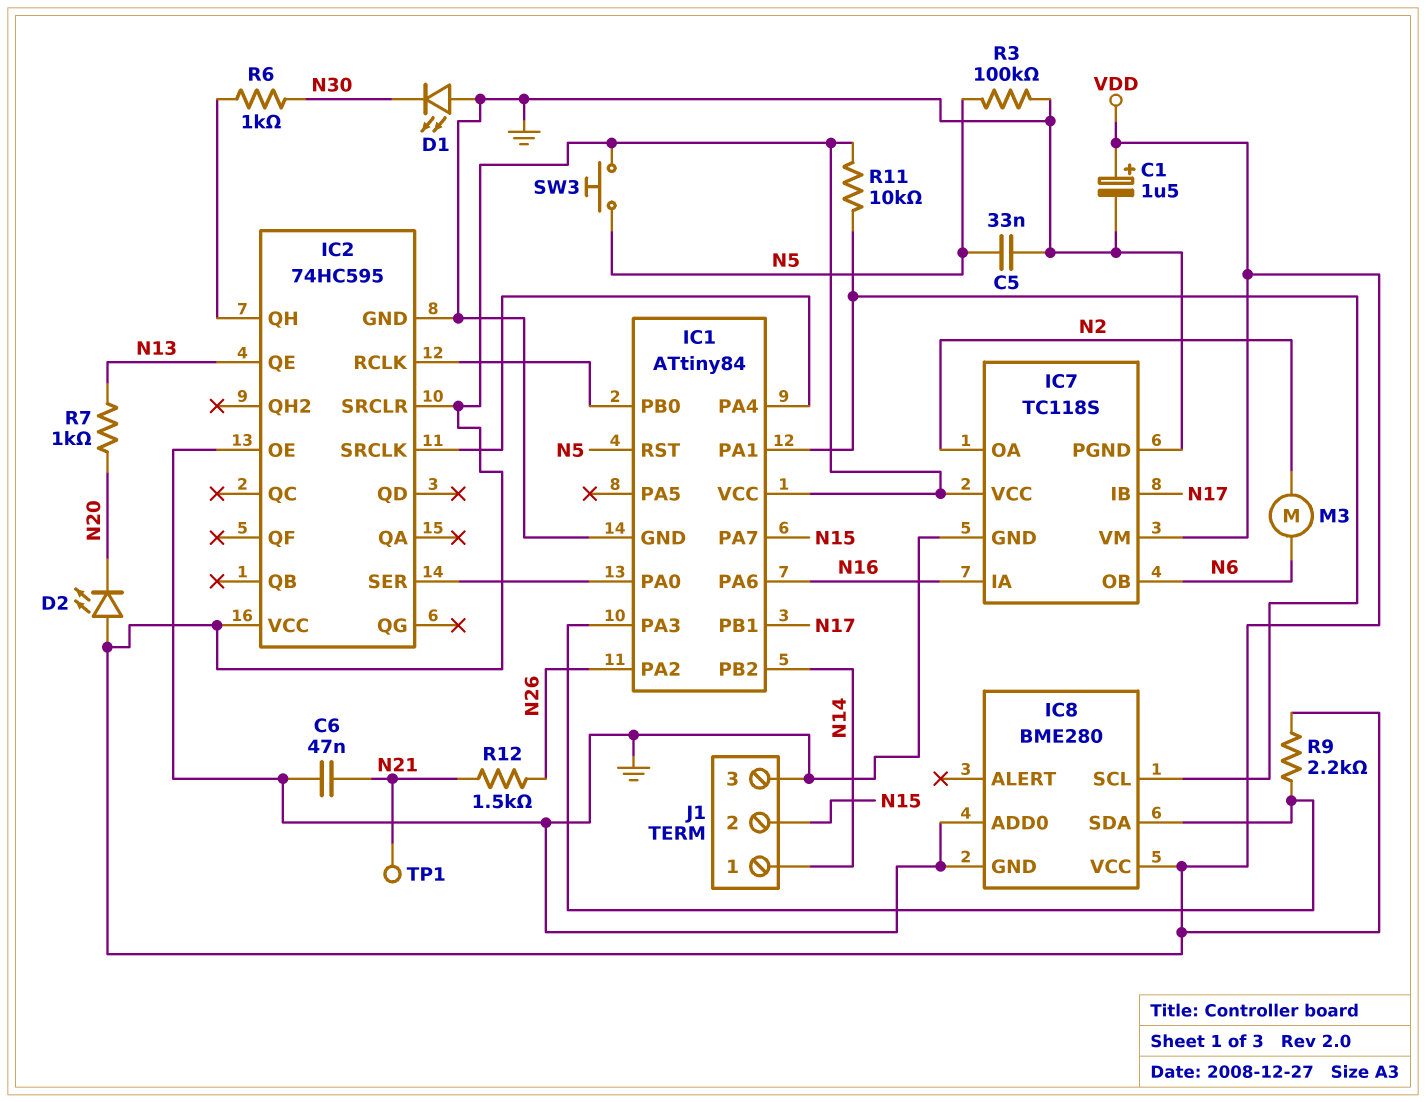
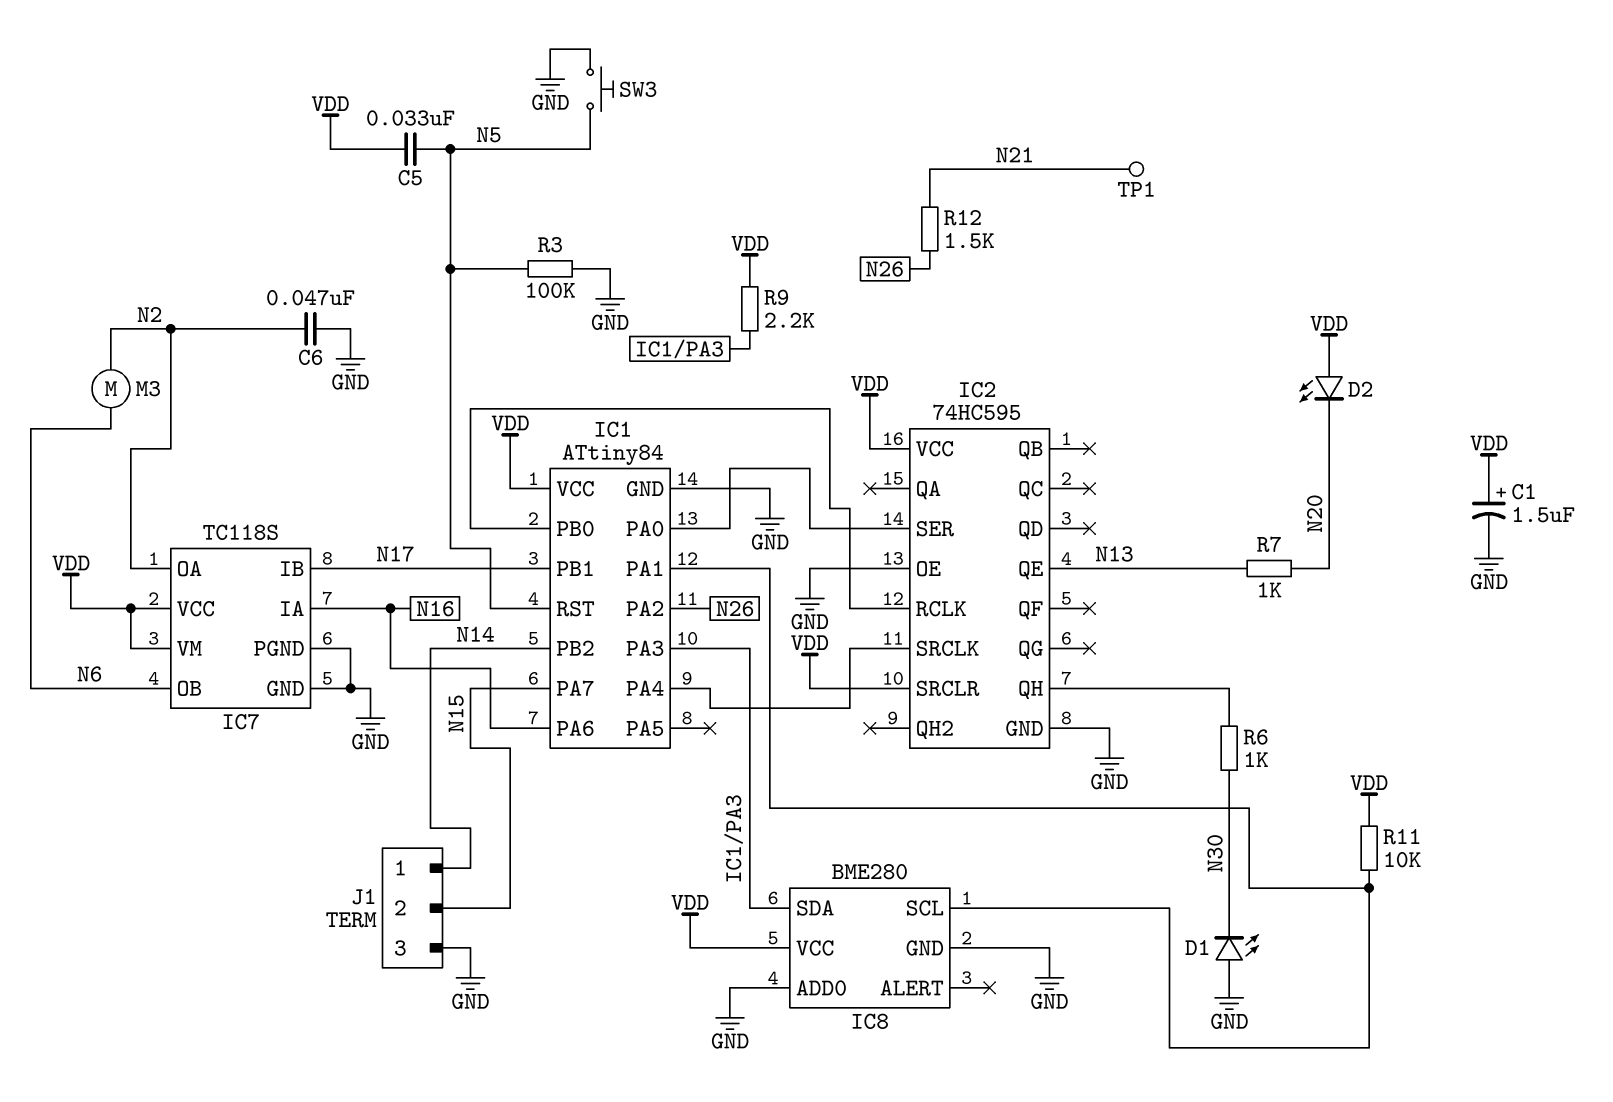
C5: 33nF (GND, N5) -> 33nF (N5, VDD)
C6: 47nF (GND, N21) -> 47nF (GND, N2)
SW3: button (N5, VDD) -> button (GND, N5)

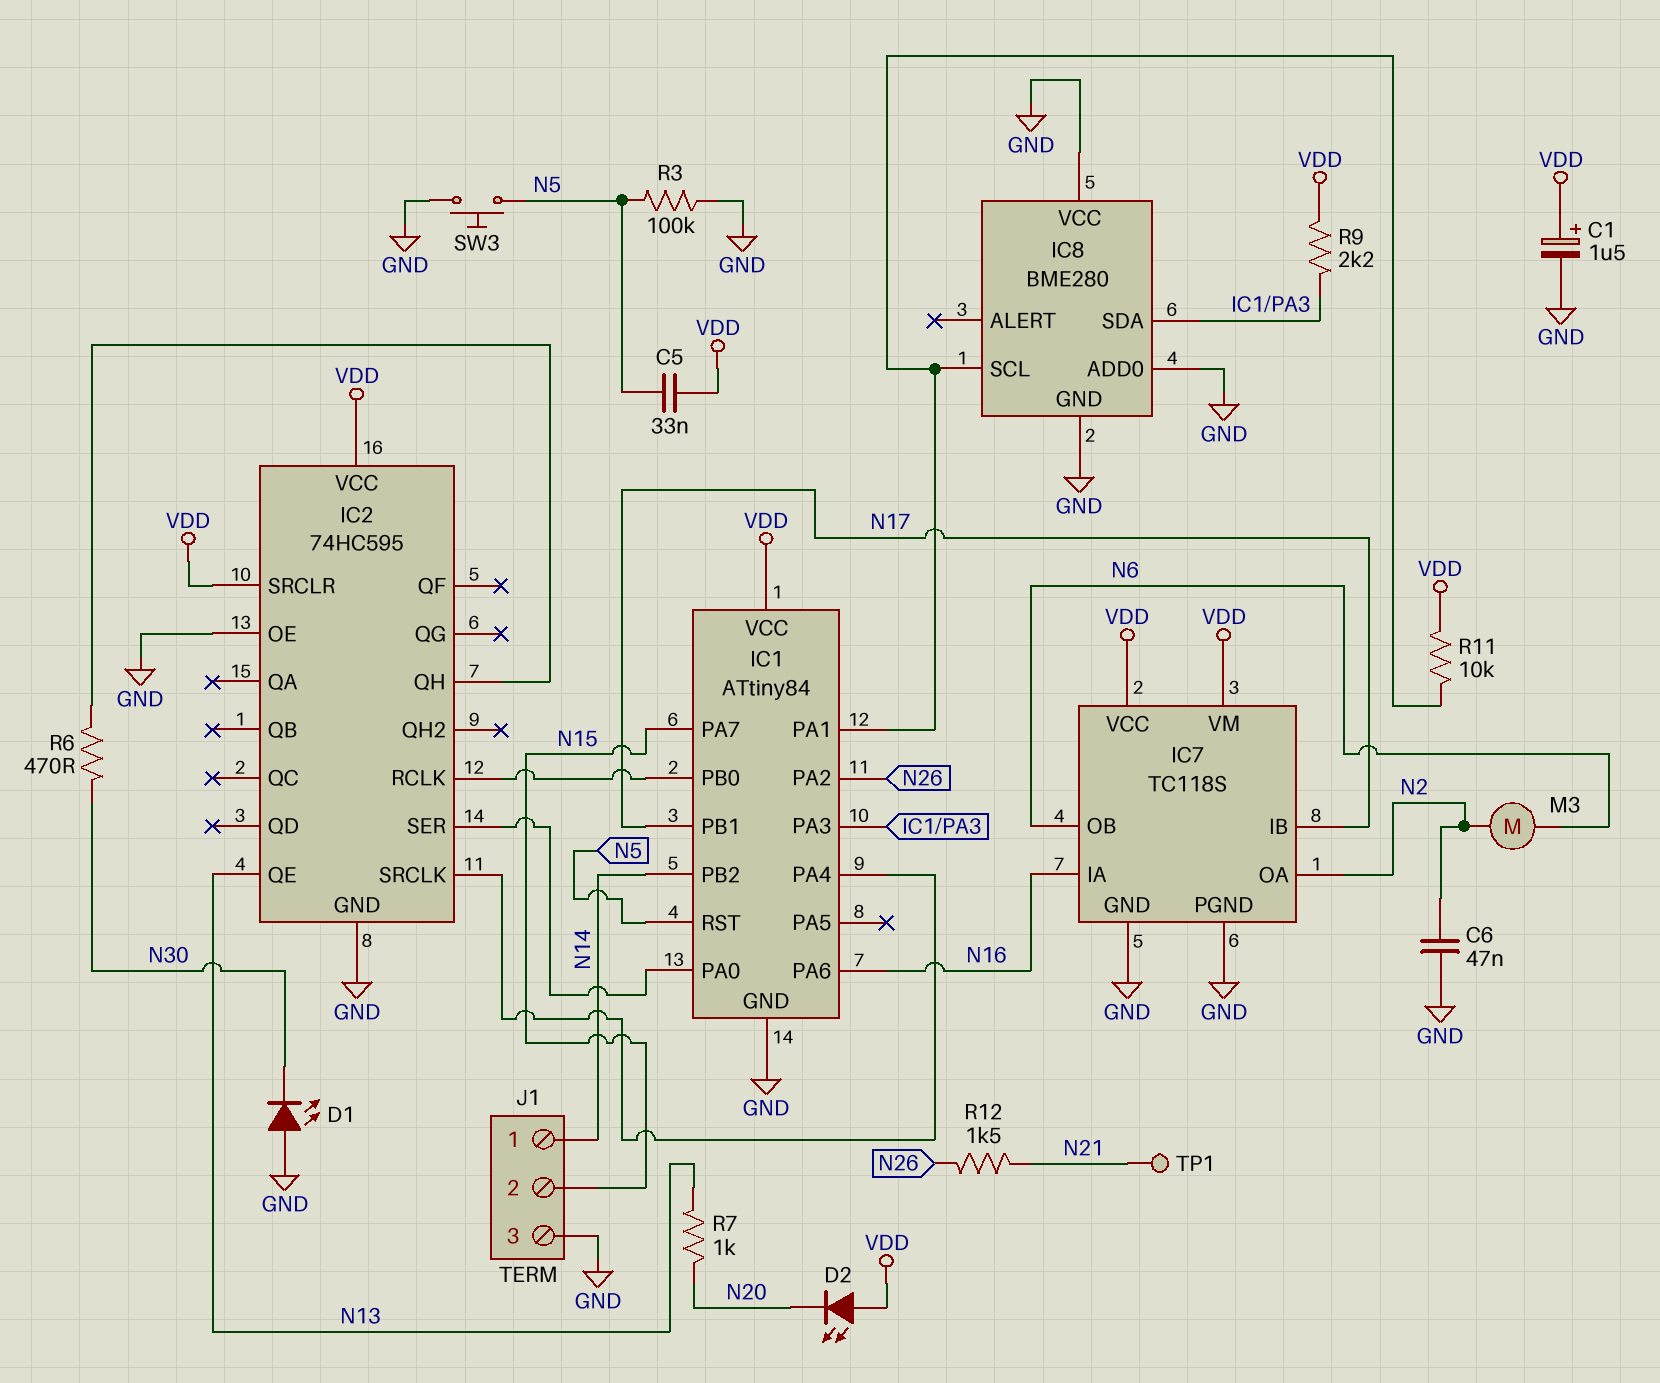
IC8 pin VCC: VDD -> GND
R6: 1k (IC2/QH, N30) -> 470 (IC2/QH, N30)

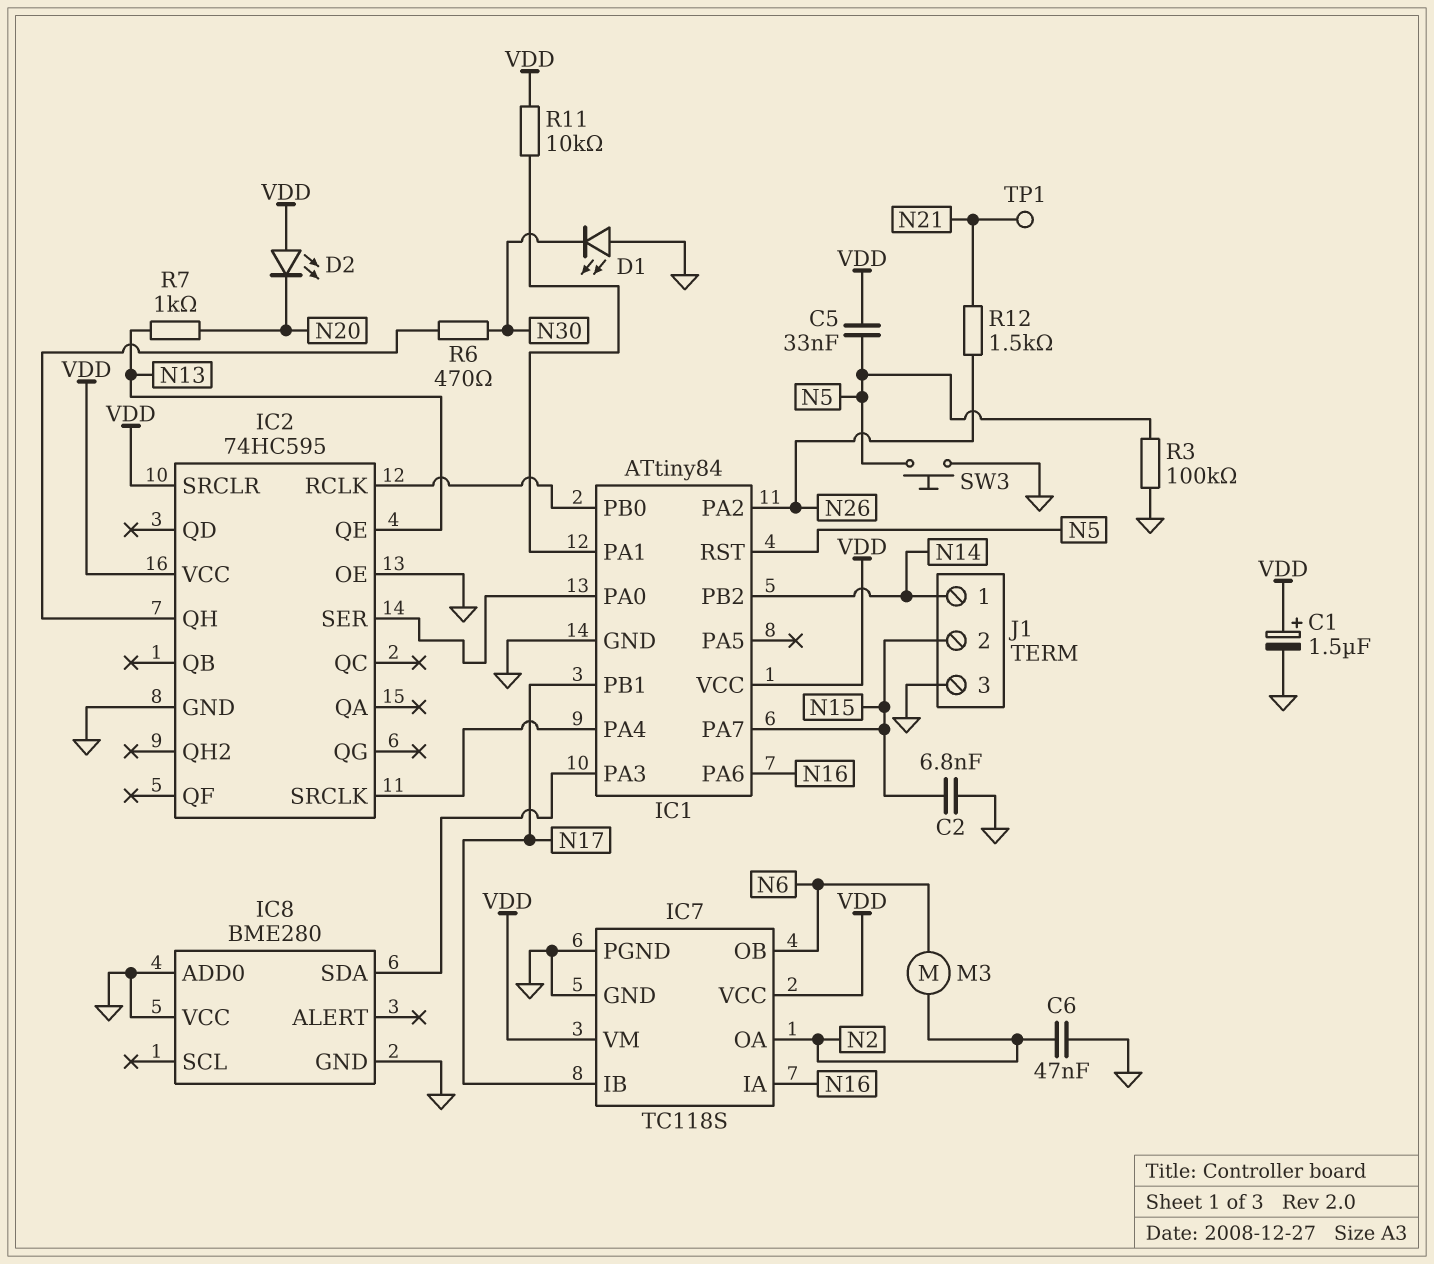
C2: none -> 6.8nF (GND, N15)
IC8 pin SCL: IC1/PA1 -> none
R9: 2.2k (IC1/PA3, VDD) -> none

